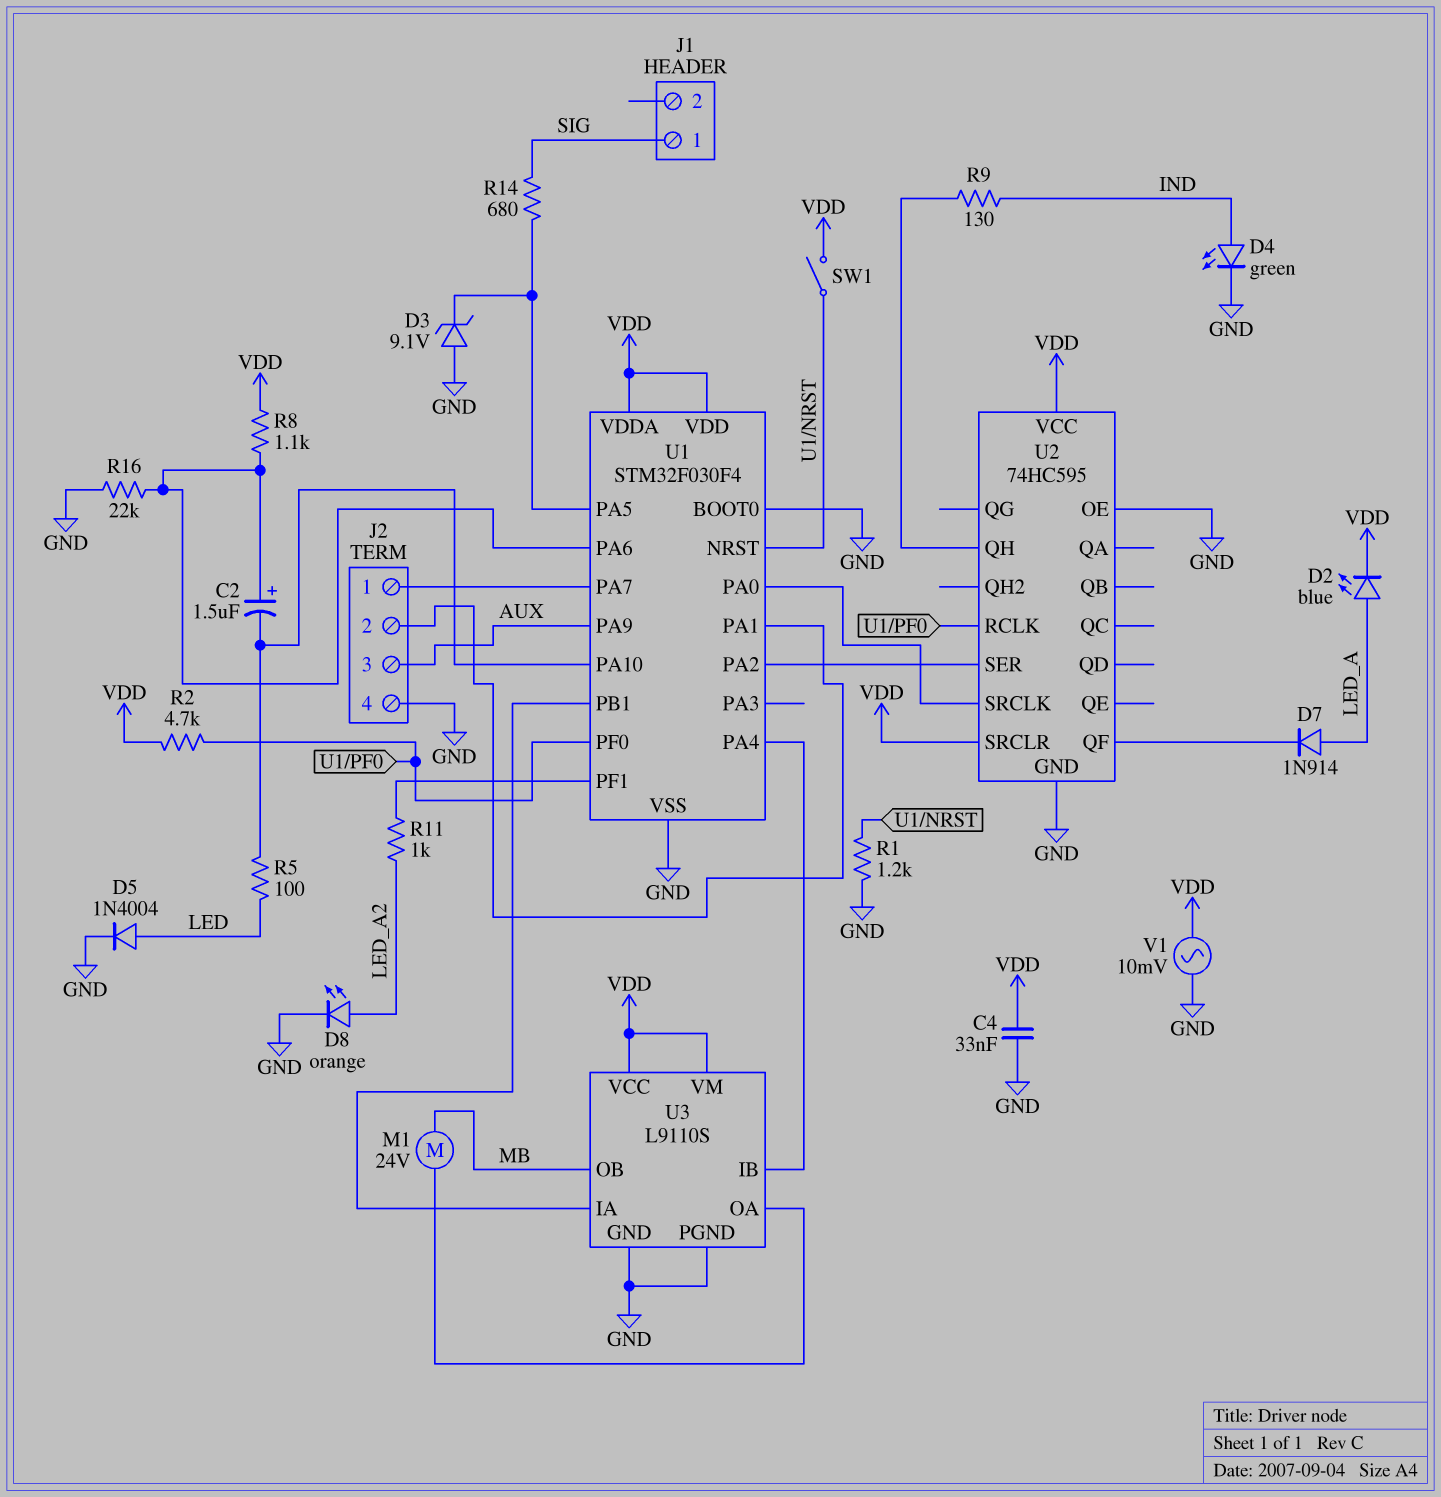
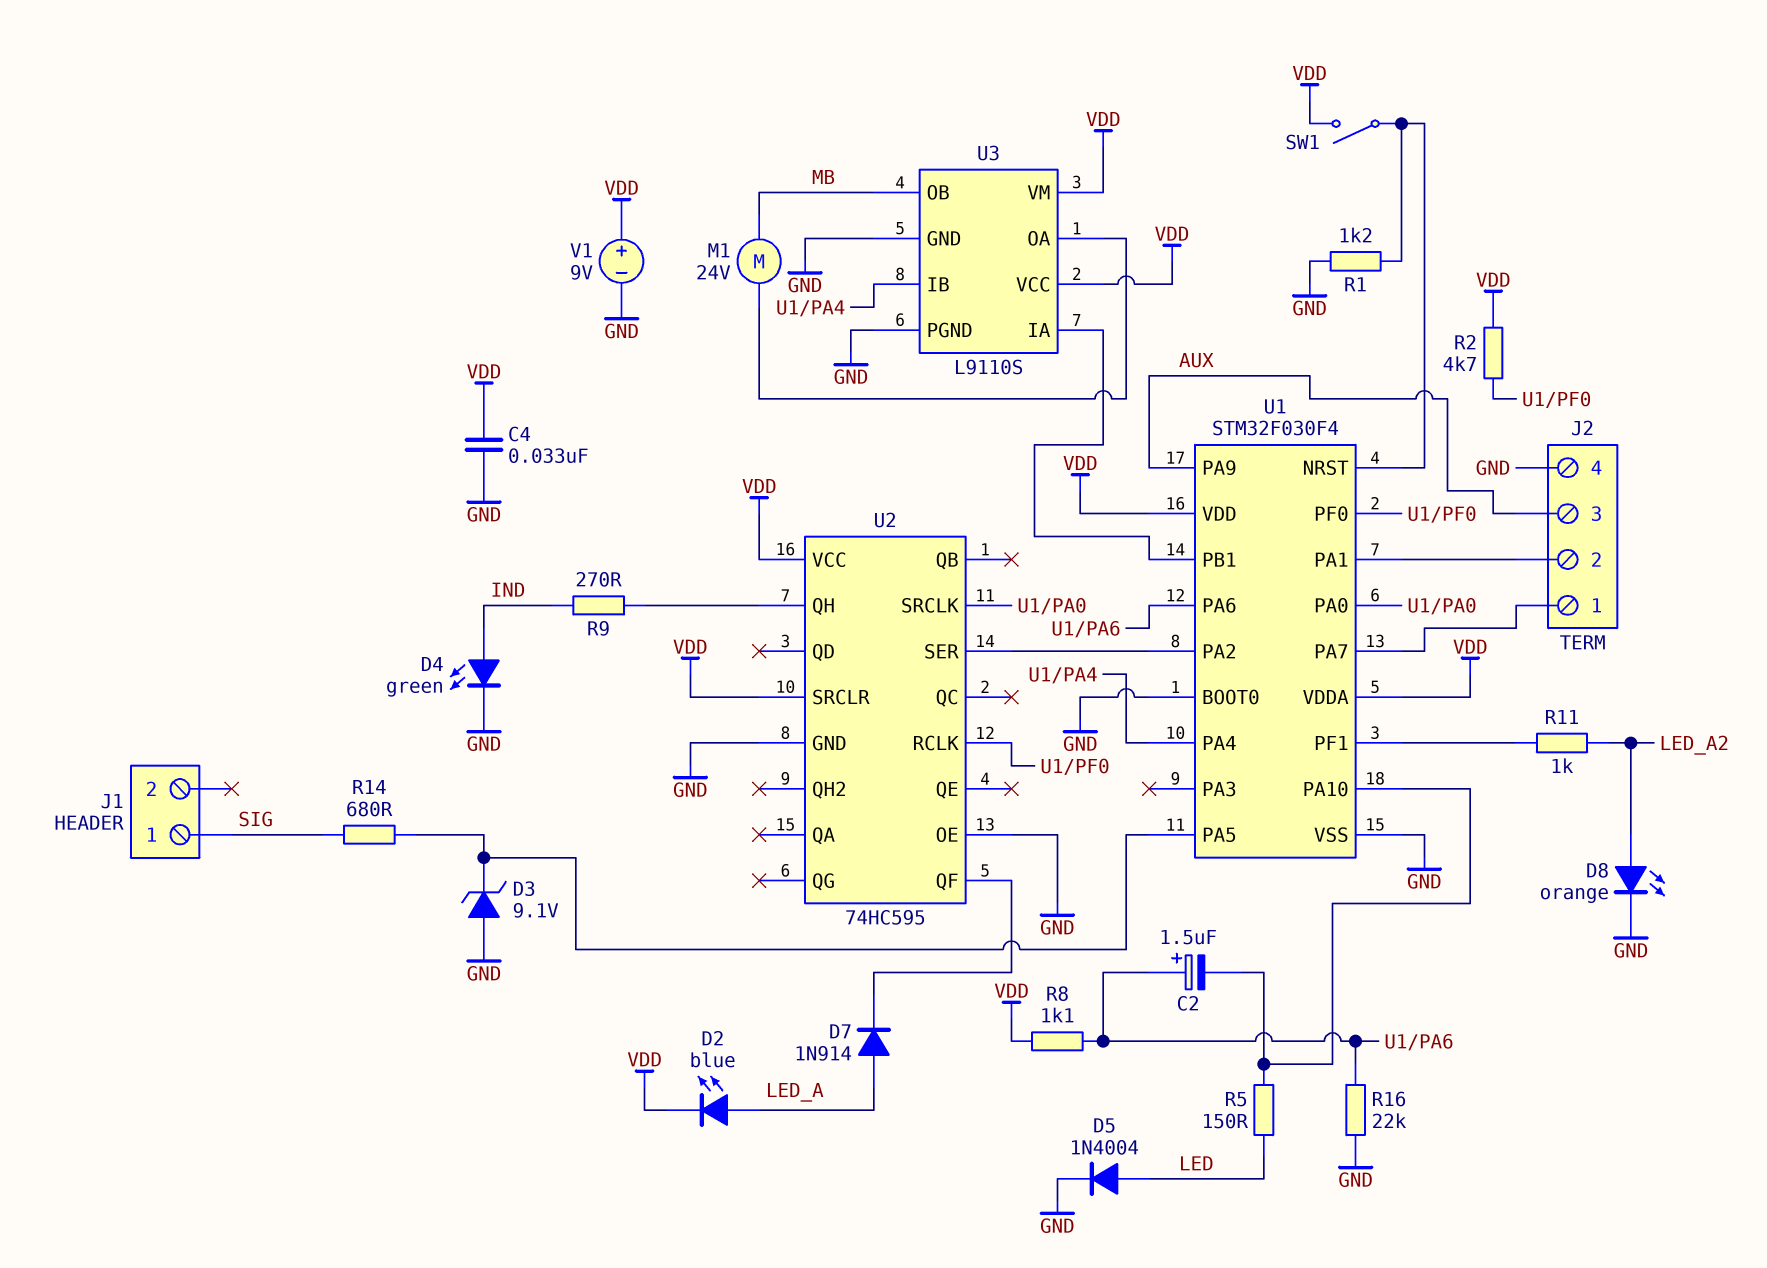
R5: 100 (LED, U1/PA10) -> 150 (LED, U1/PA10)
R9: 130 (IND, U2/QH) -> 270 (IND, U2/QH)
V1: AC 10mV (GND, VDD) -> 9V (plus VDD, minus GND)

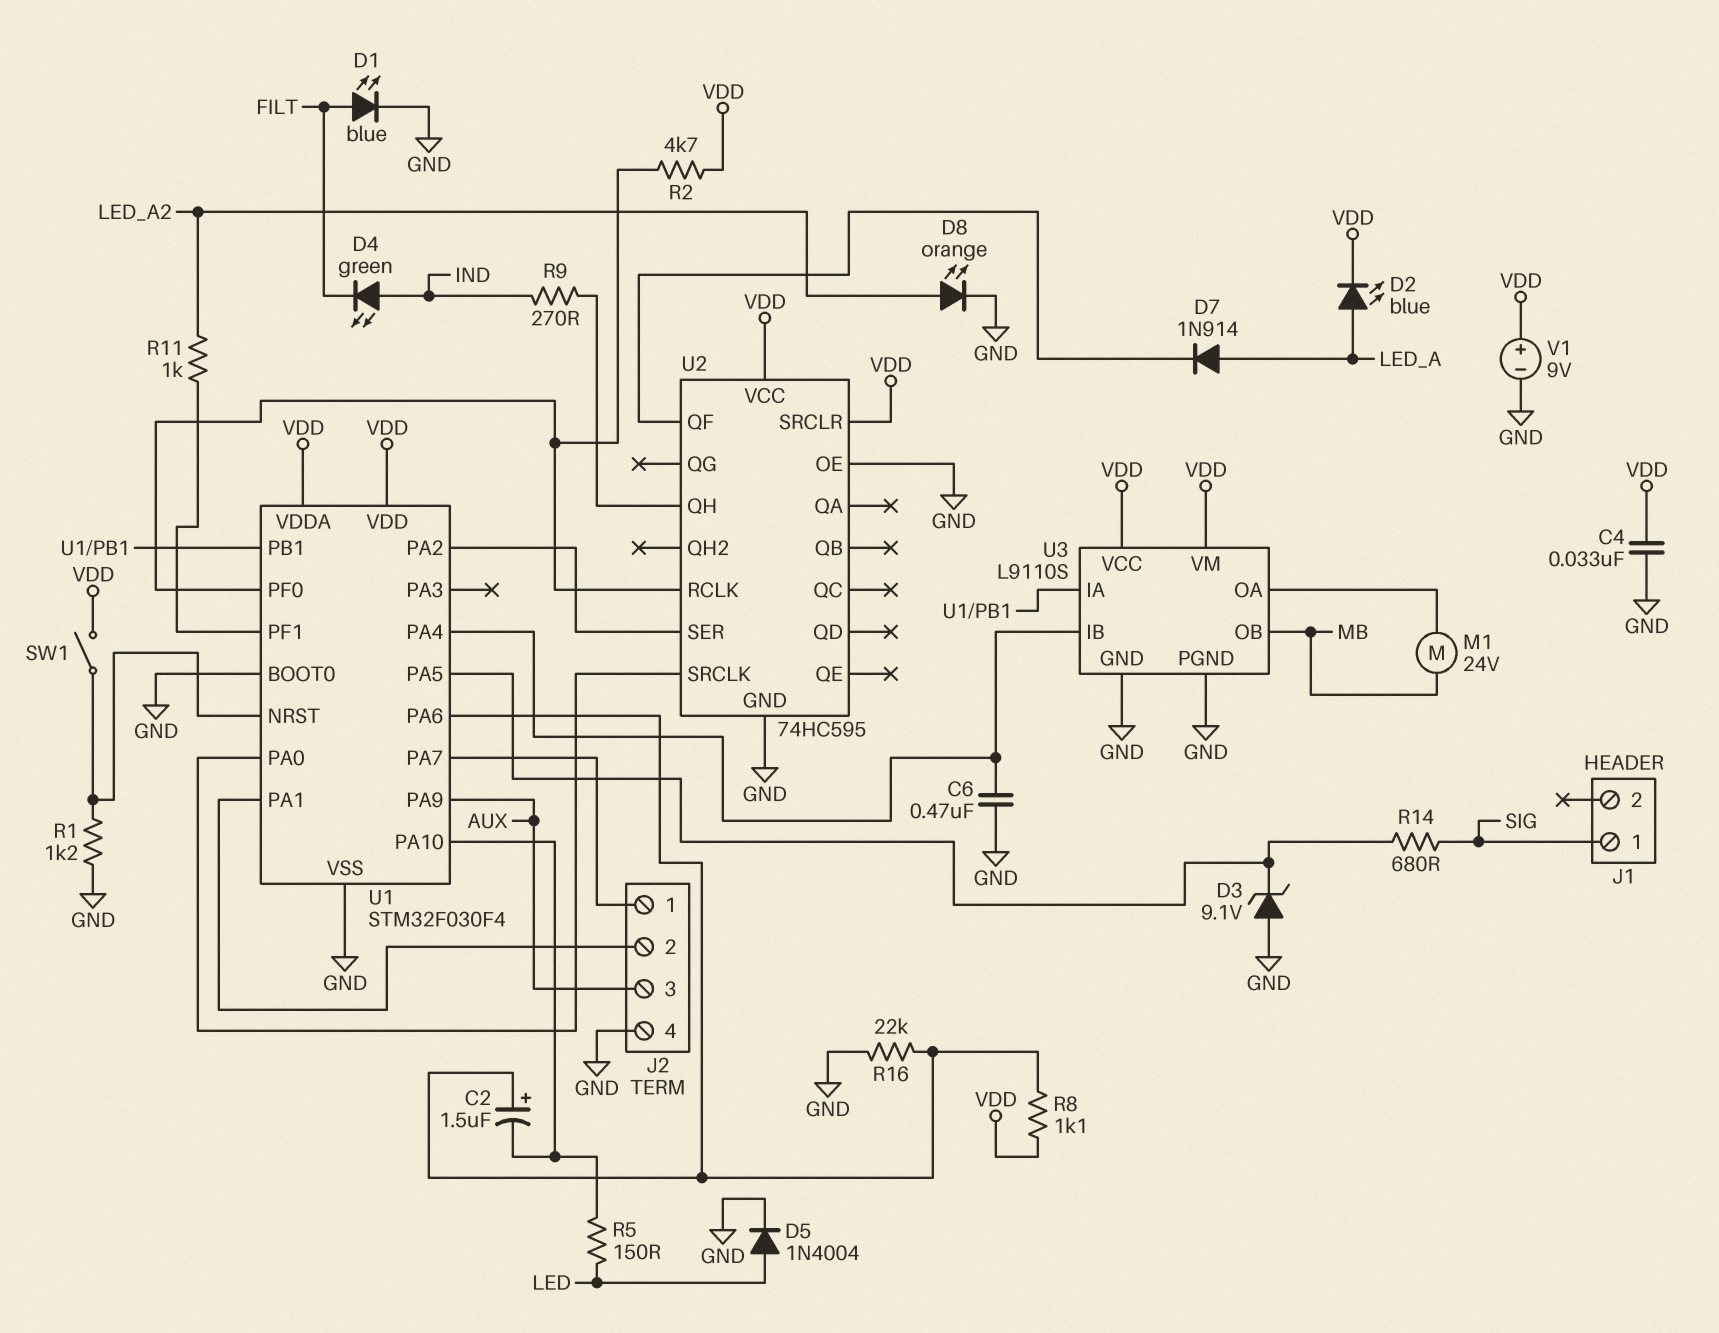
C6: none -> 470nF (GND, U1/PA4)
D1: none -> LED blue (A FILT, K GND)
D4: LED green (A IND, K GND) -> LED green (A IND, K FILT)

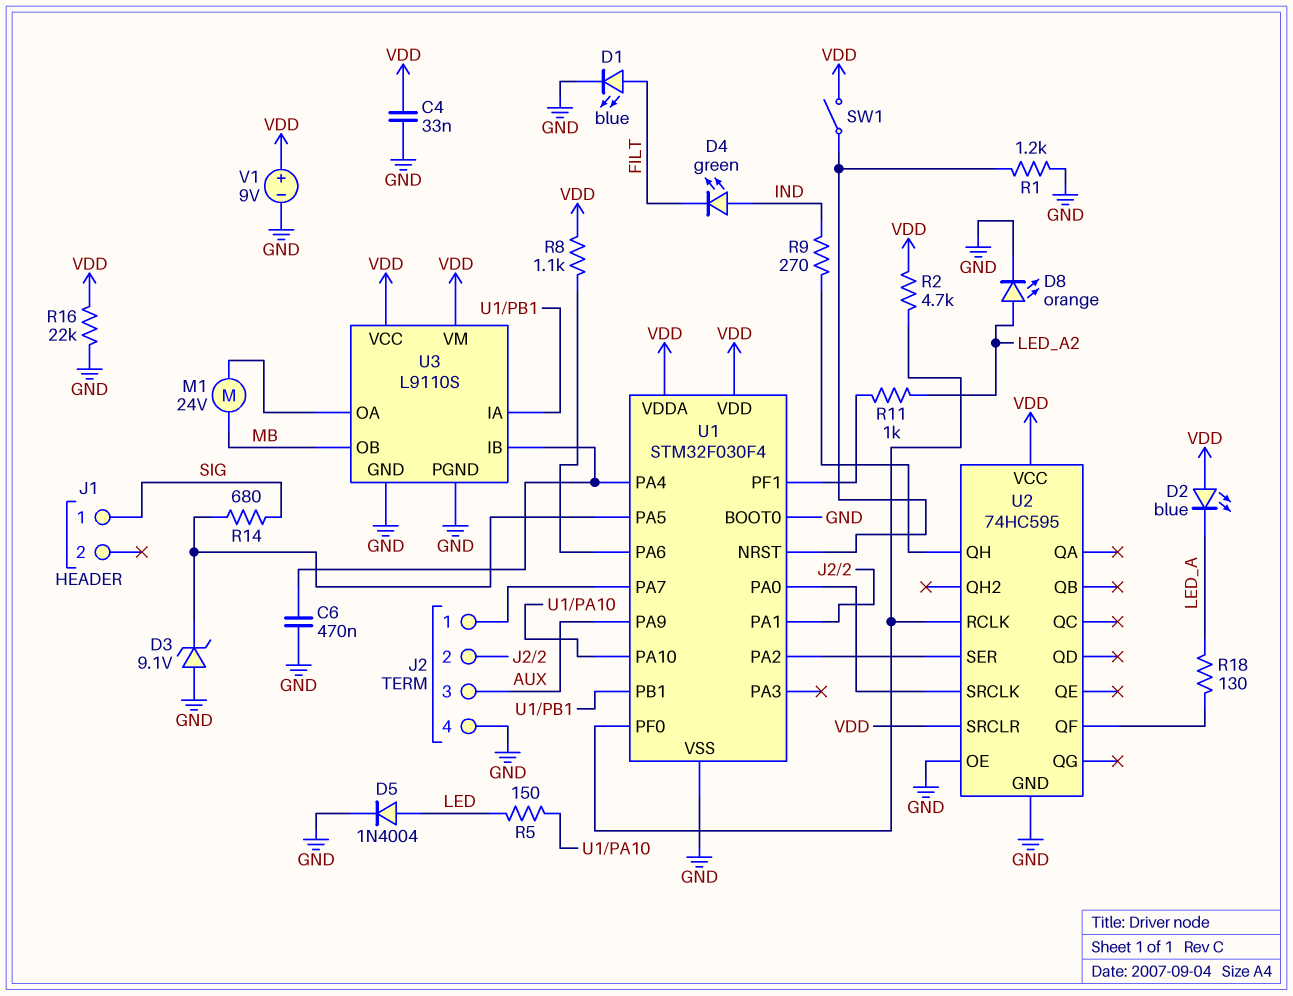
C2: 1.5uF (plus U1/PA6, minus U1/PA10) -> none
D2: LED blue (A LED_A, K VDD) -> LED blue (A VDD, K LED_A)
D7: diode 1N914 (A LED_A, K U2/QF) -> none
R16: 22k (GND, U1/PA6) -> 22k (GND, VDD)
R18: none -> 130 (LED_A, U2/QF)

